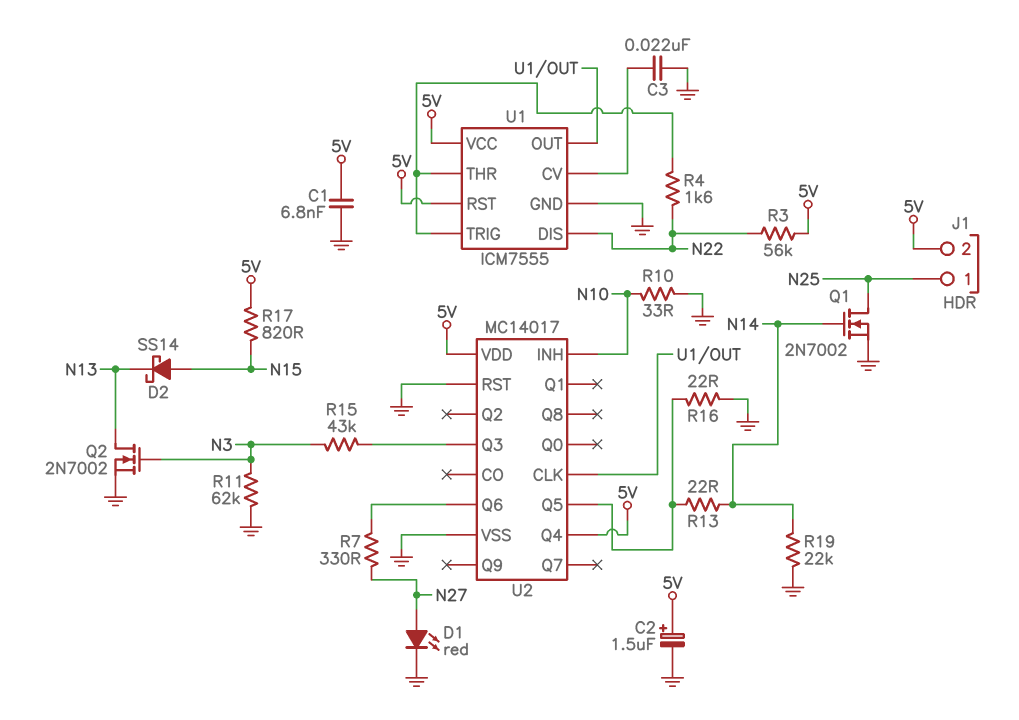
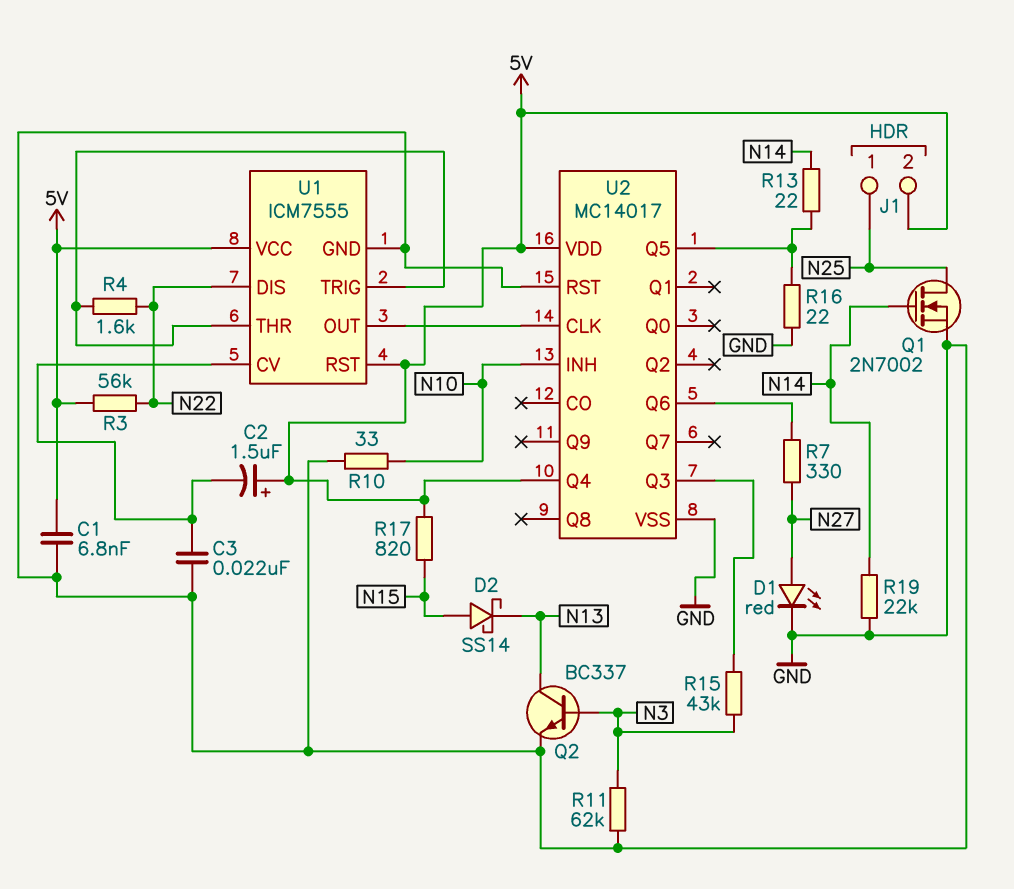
C2: 1.5uF (plus 5V, minus GND) -> 1.5uF (plus 5V, minus U1/CV)
Q2: NMOS 2N7002 (G N3, D N13, S GND) -> NPN BC337 (B N3, C N13, E GND)

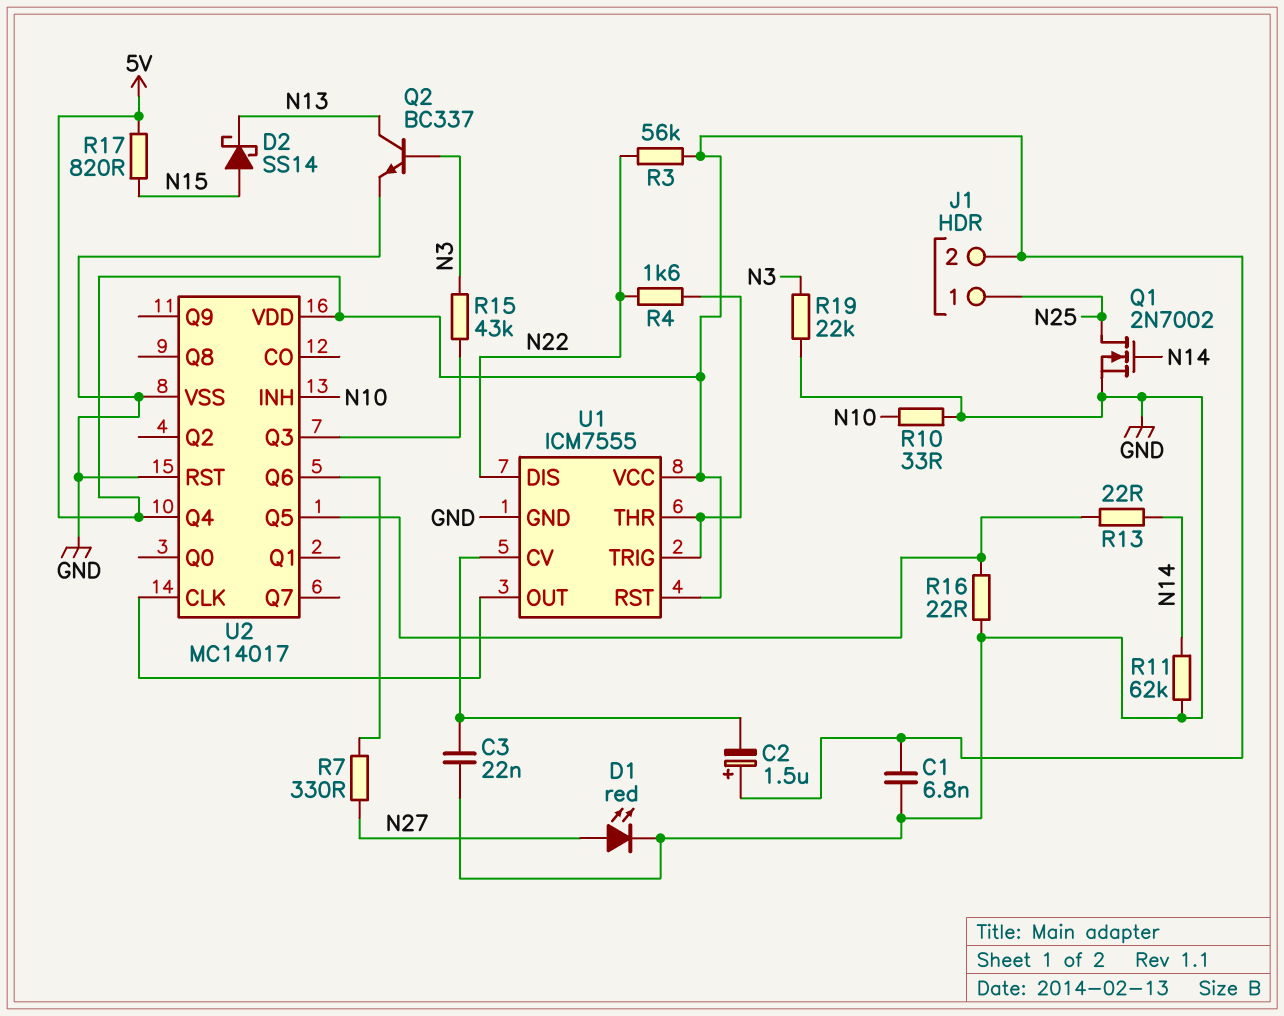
R11: 62k (GND, N3) -> 62k (GND, N14)
R19: 22k (GND, N14) -> 22k (GND, N3)

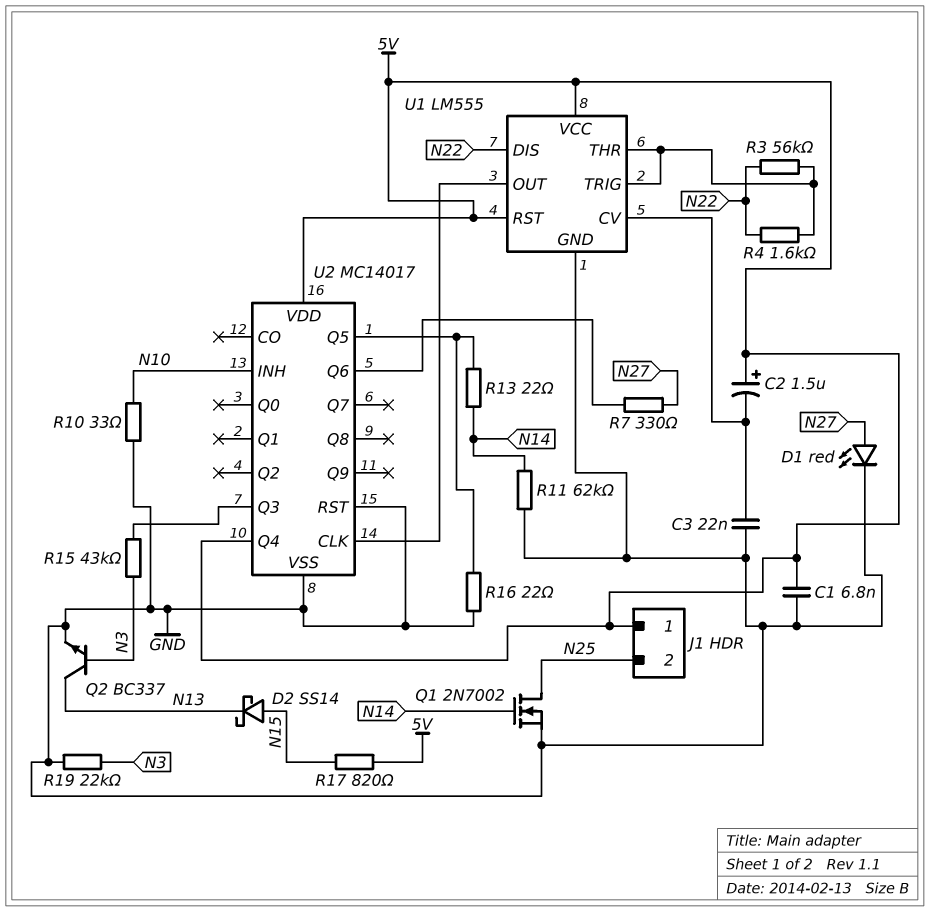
J1 pin 1: N25 -> 5V
J1 pin 2: 5V -> N25
R3: 56k (5V, N22) -> 56k (N22, U1/THR)
U1: ICM7555 -> LM555

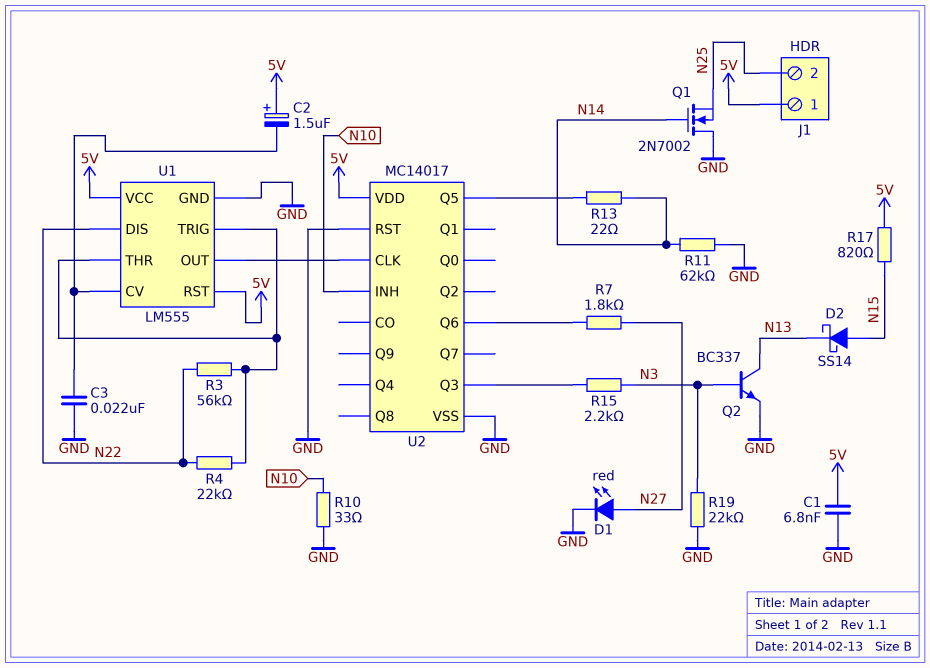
Q1: NMOS 2N7002 (G N14, D N25, S GND) -> NMOS 2N7002 (G N14, D GND, S N25)
R4: 1.6k (N22, U1/THR) -> 22k (N22, U1/THR)
R7: 330 (N27, U2/Q6) -> 1.8k (N27, U2/Q6)
R15: 43k (N3, U2/Q3) -> 2.2k (N3, U2/Q3)
R16: 22 (GND, U2/Q5) -> none
U2 pin Q4: 5V -> none

